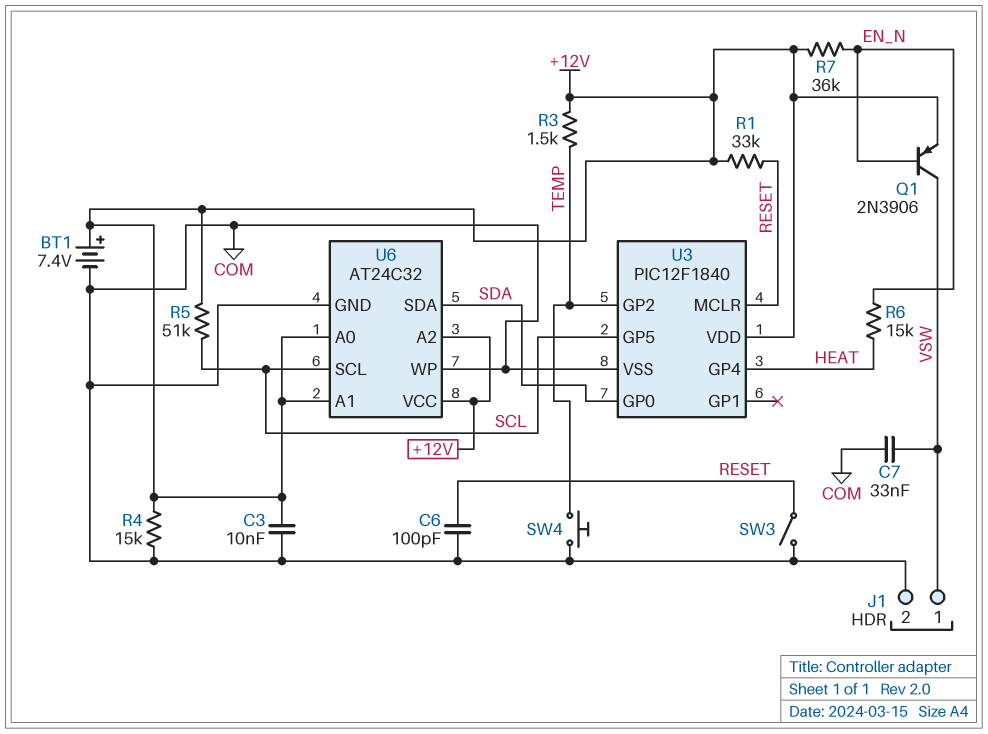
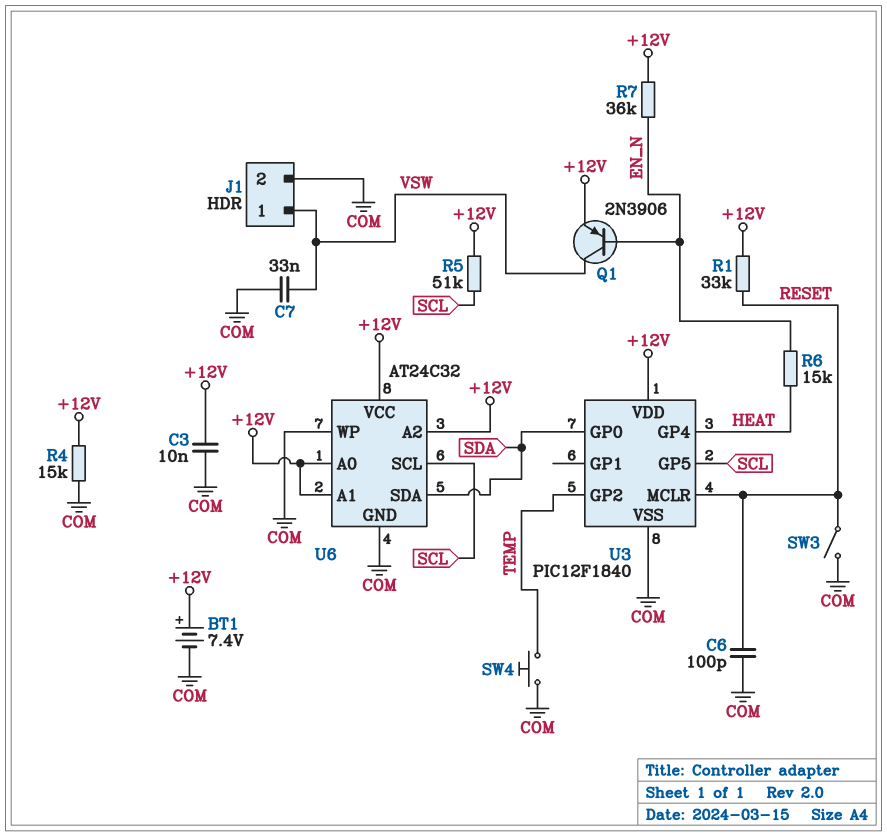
R3: 1.5k (+12V, TEMP) -> none

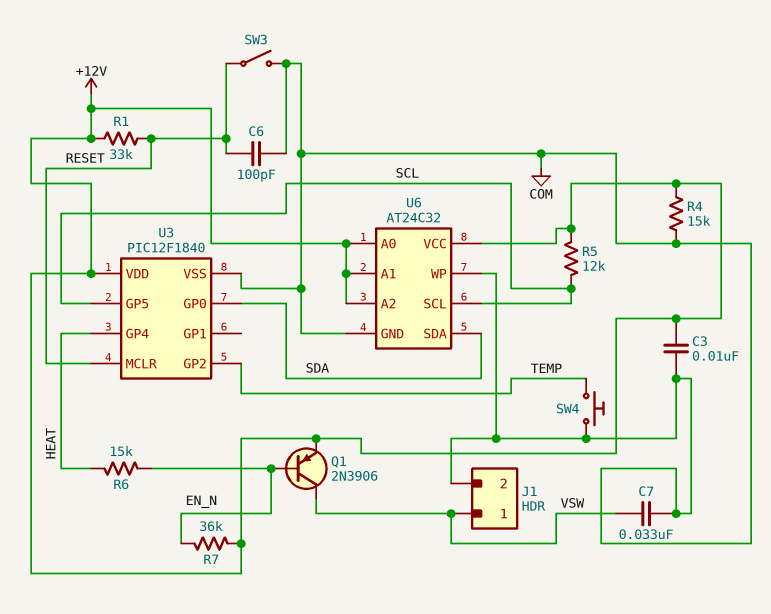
BT1: 7.4V (plus +12V, minus COM) -> none
R5: 51k (+12V, SCL) -> 12k (+12V, SCL)

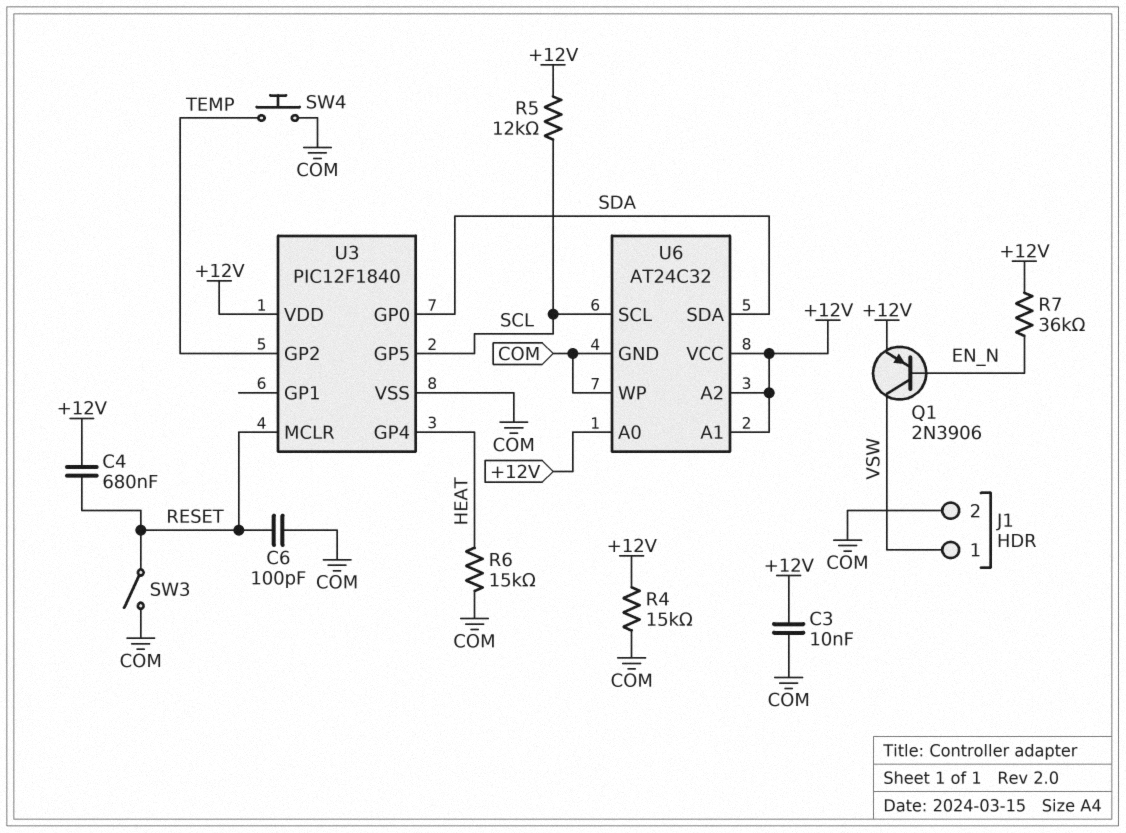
C4: none -> 680nF (+12V, RESET)
C7: 33nF (COM, VSW) -> none
R1: 33k (+12V, RESET) -> none
R6: 15k (EN_N, HEAT) -> 15k (COM, HEAT)

